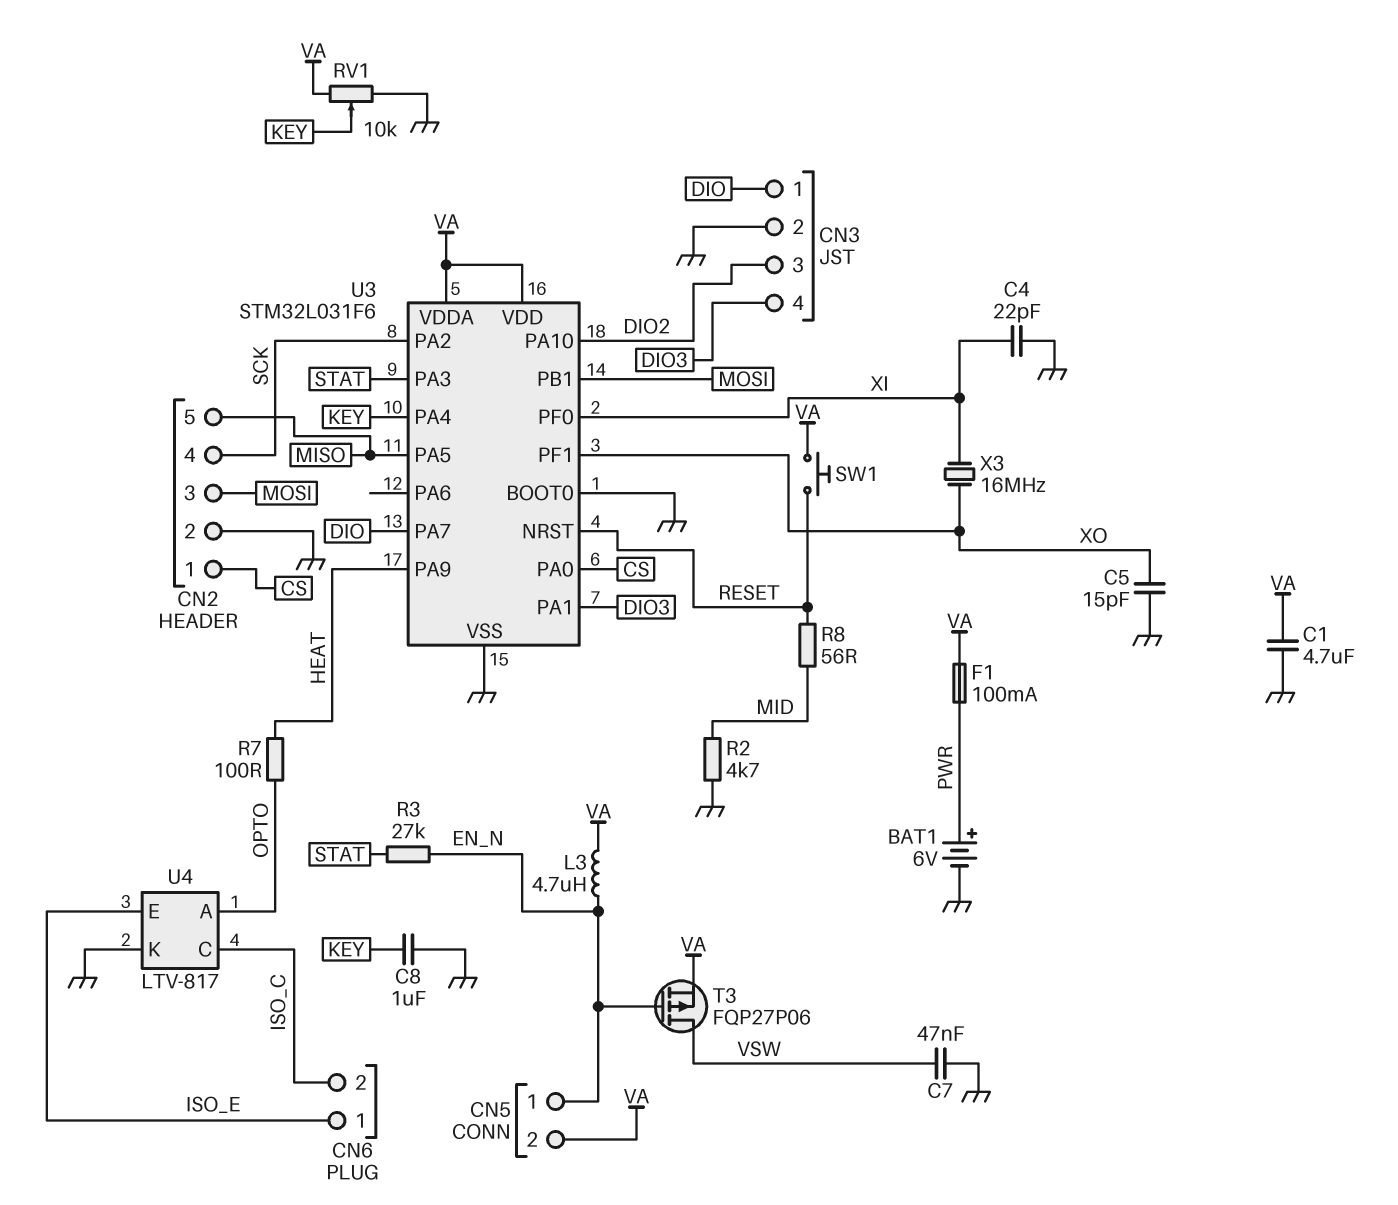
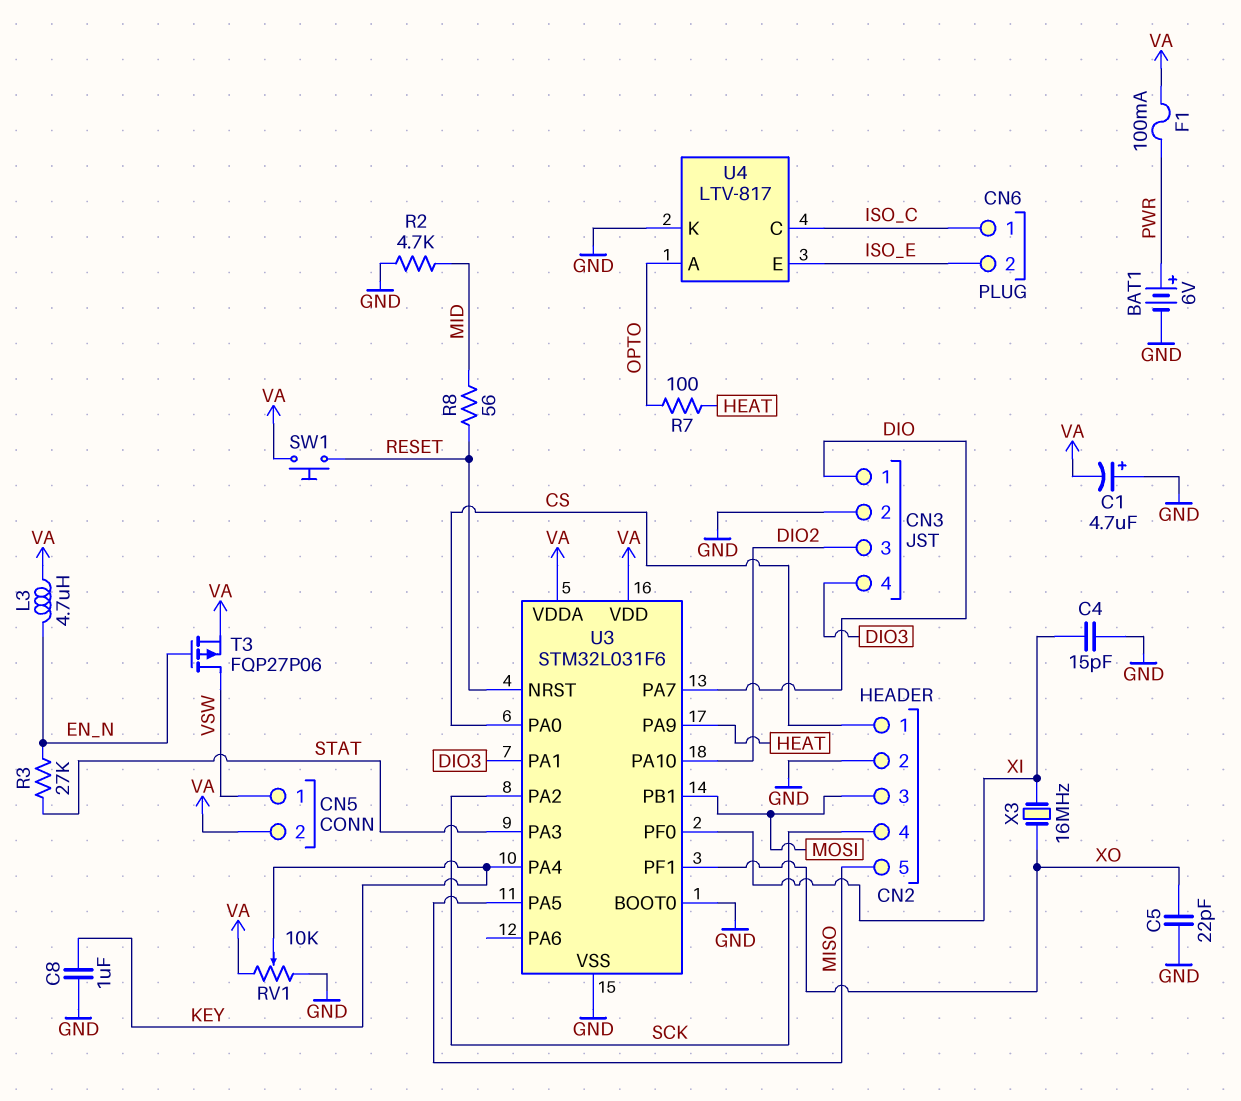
C1: 4.7uF (GND, VA) -> 4.7uF (plus GND, minus VA)
C4: 22pF (GND, XI) -> 15pF (GND, XI)
C5: 15pF (GND, XO) -> 22pF (GND, XO)
C7: 47nF (GND, VSW) -> none
CN5 pin 1: EN_N -> VSW
CN6 pin 1: ISO_E -> ISO_C
CN6 pin 2: ISO_C -> ISO_E

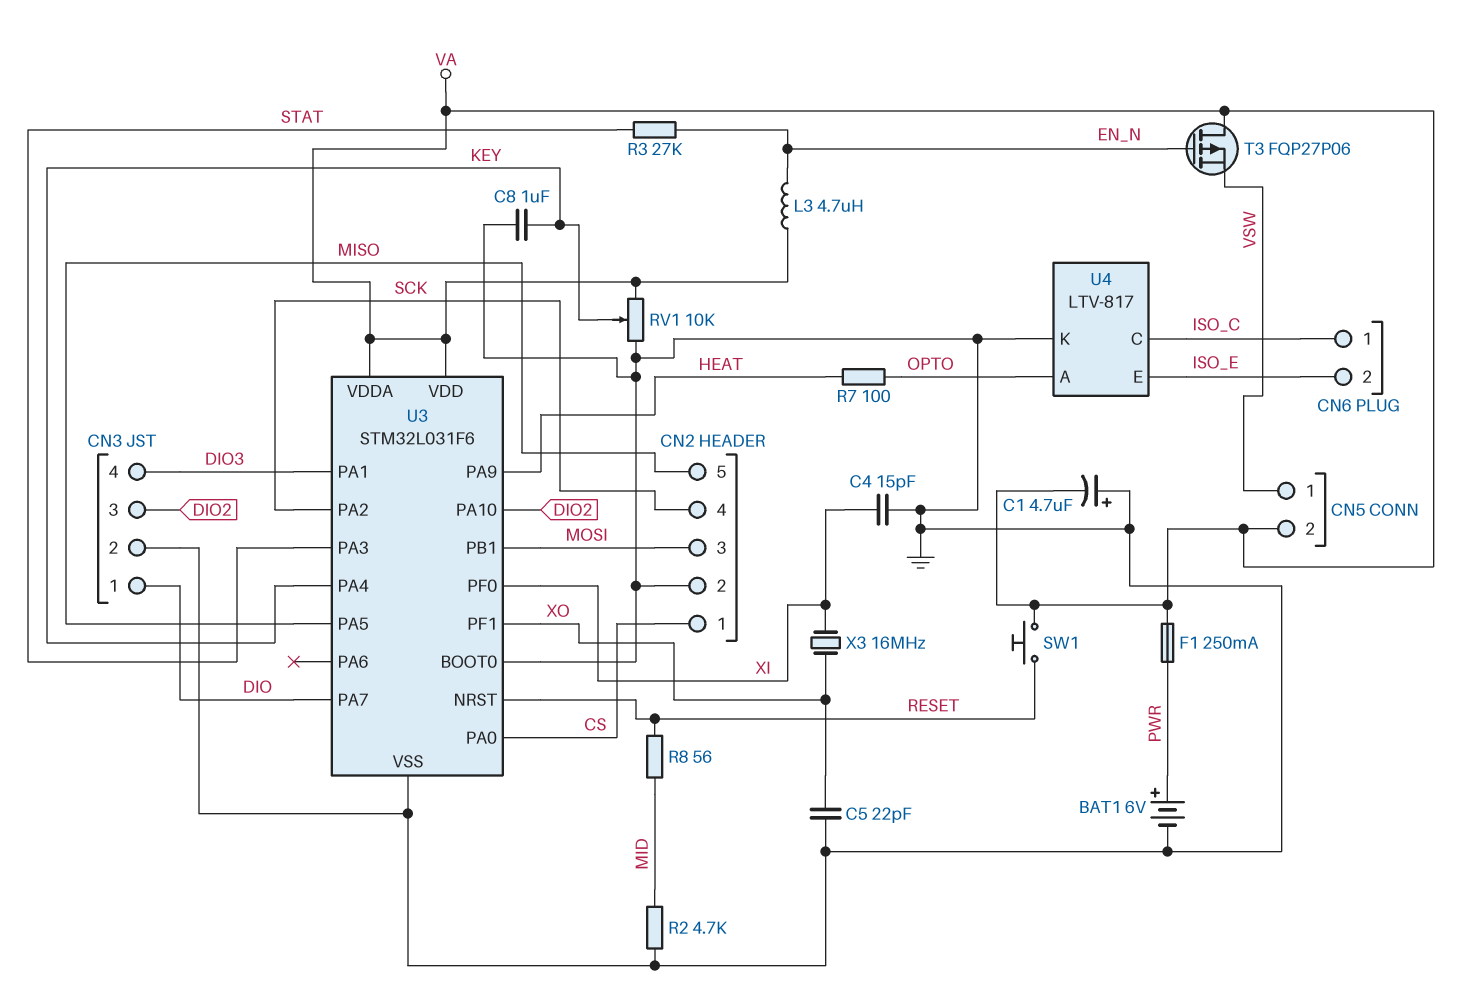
F1: 100mA (PWR, VA) -> 250mA (PWR, VA)
T3: PMOS FQP27P06 (G EN_N, D VSW, S VA) -> PMOS FQP27P06 (G EN_N, D VA, S VSW)

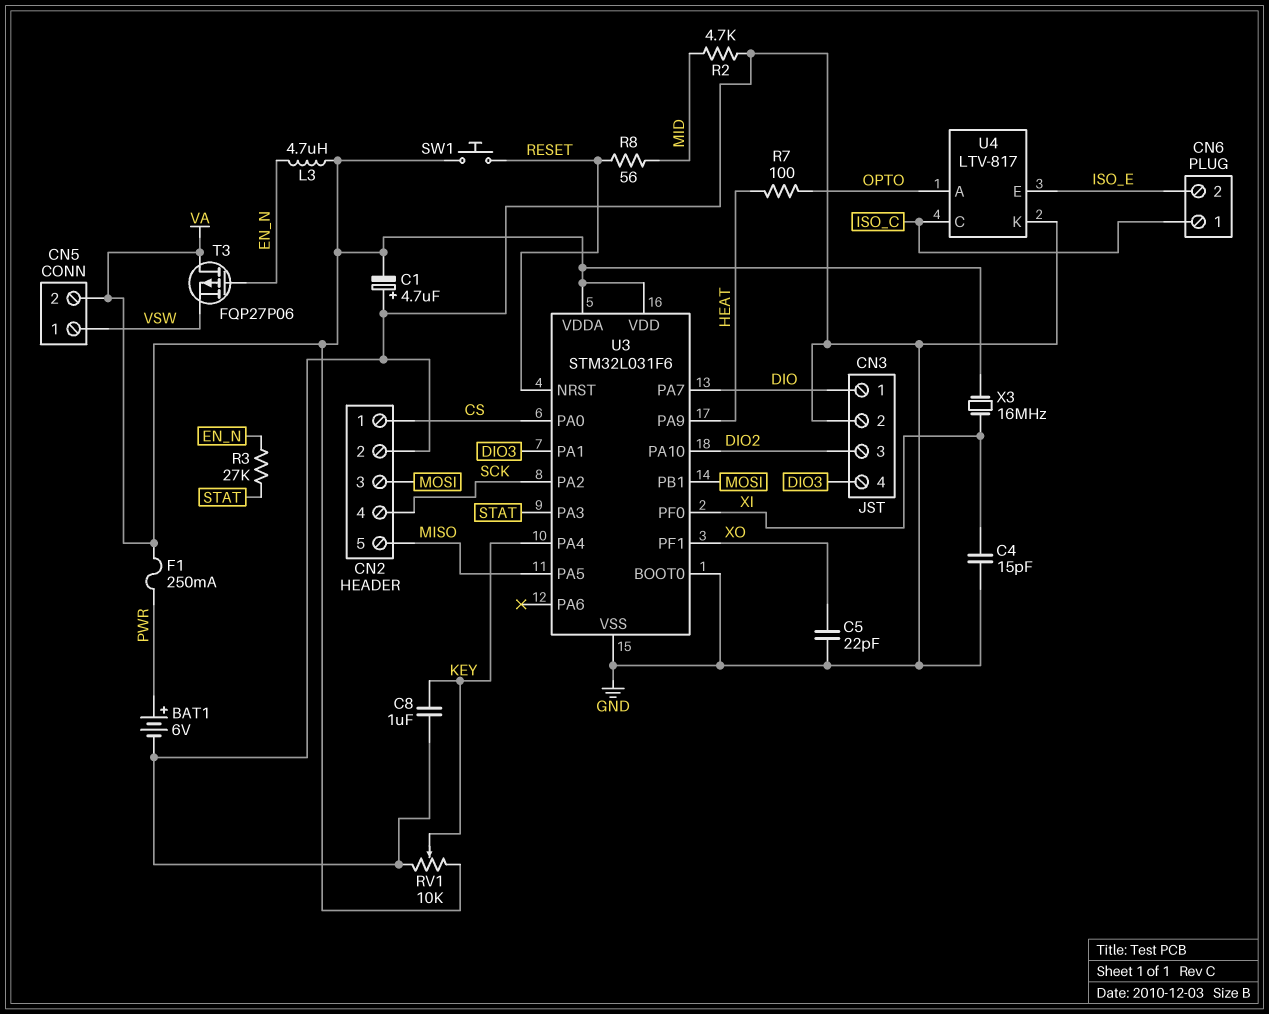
X3: 16MHz (XI, XO) -> 16MHz (VA, XI)

